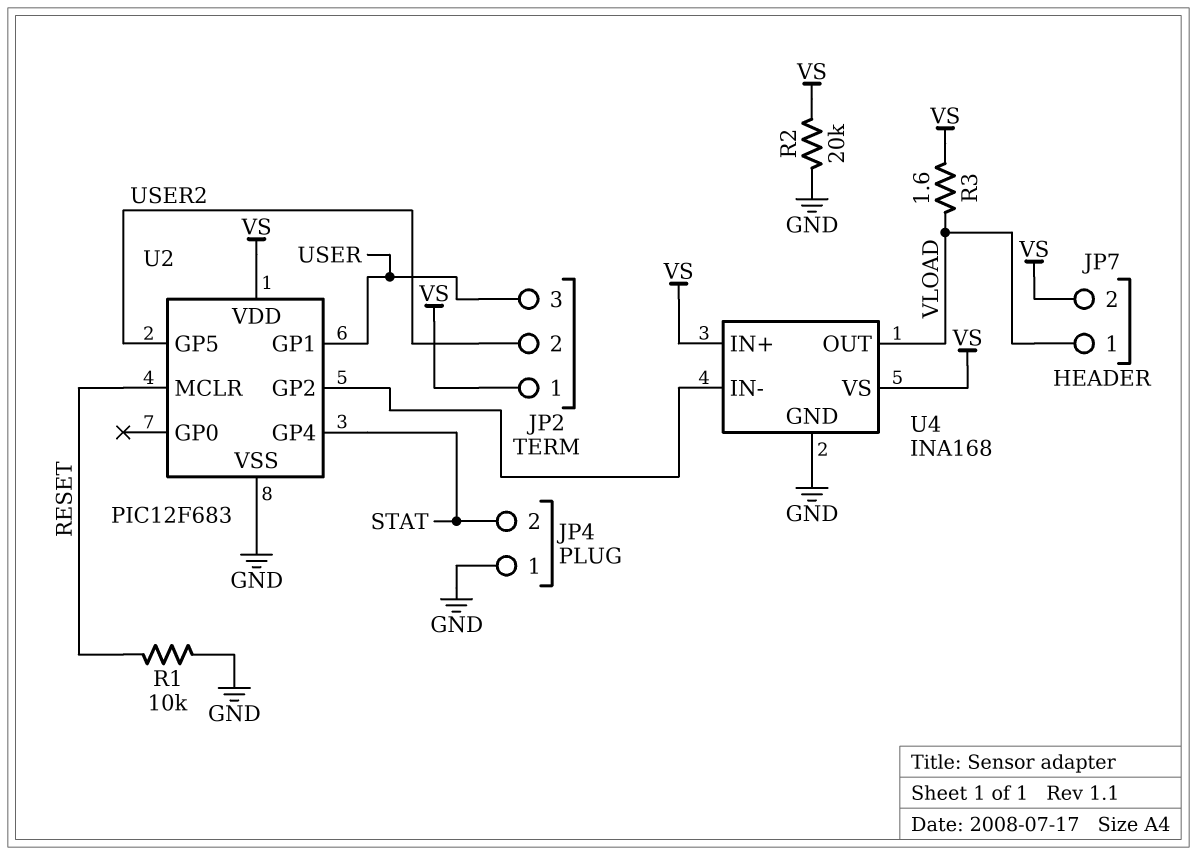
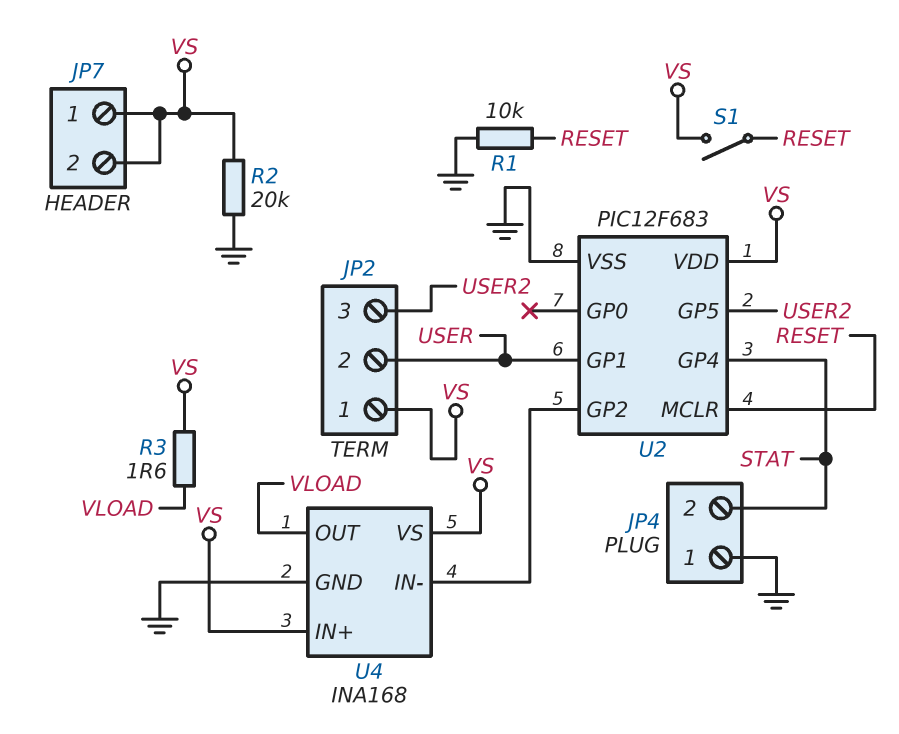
JP2 pin 2: USER2 -> USER
JP2 pin 3: USER -> USER2
JP7 pin 1: VLOAD -> VS
S1: none -> switch (RESET, VS)

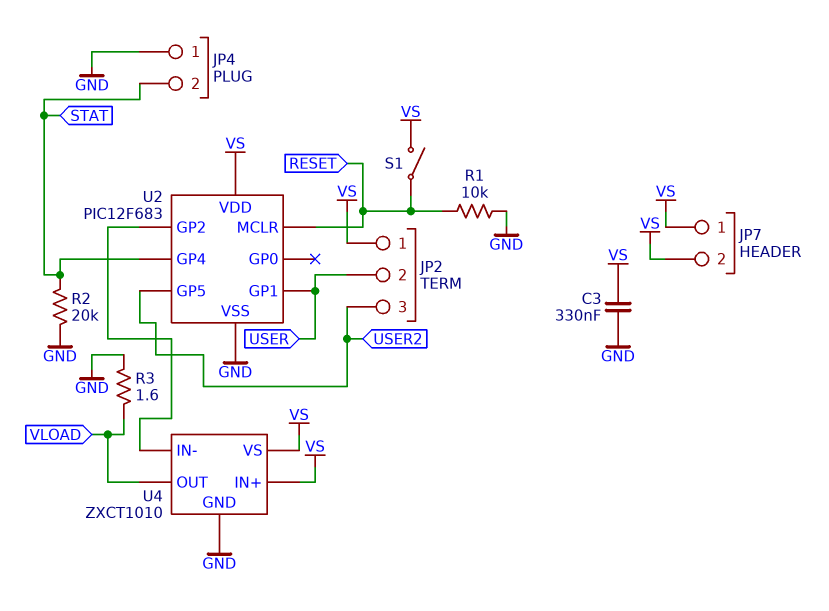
C3: none -> 330nF (GND, VS)
R2: 20k (GND, VS) -> 20k (GND, STAT)
R3: 1.6 (VLOAD, VS) -> 1.6 (GND, VLOAD)
U4: INA168 -> ZXCT1010

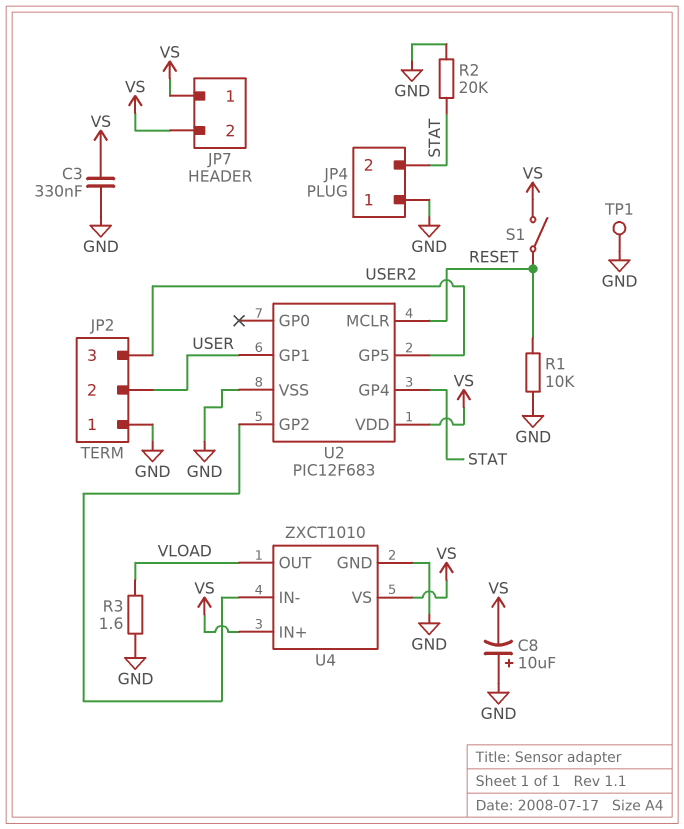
C8: none -> 10uF (plus GND, minus VS)
JP2 pin 1: VS -> GND
TP1: none -> test point (GND)

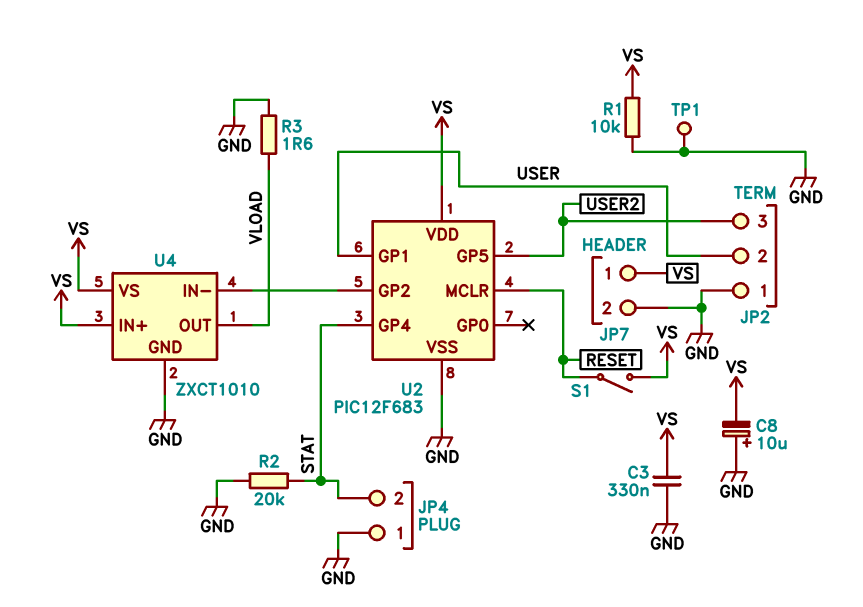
JP7 pin 2: VS -> GND
R1: 10k (GND, RESET) -> 10k (GND, VS)

